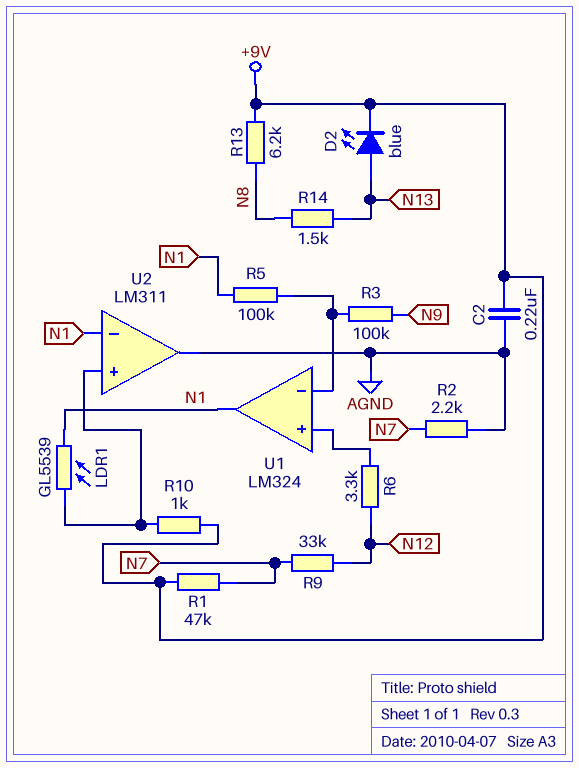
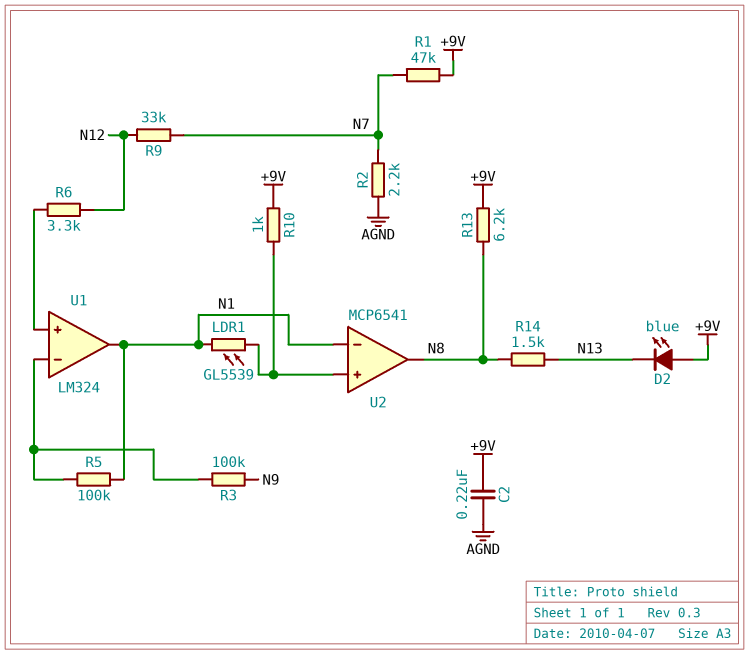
D2: LED blue (A N13, K +9V) -> LED blue (A +9V, K N13)
U2: LM311 -> MCP6541
U2 pin out: AGND -> N8

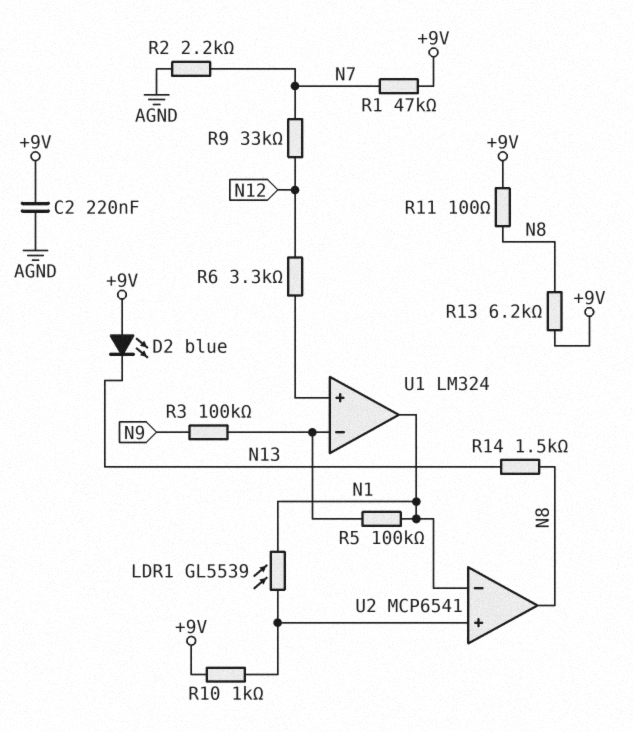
R11: none -> 100 (+9V, N8)

